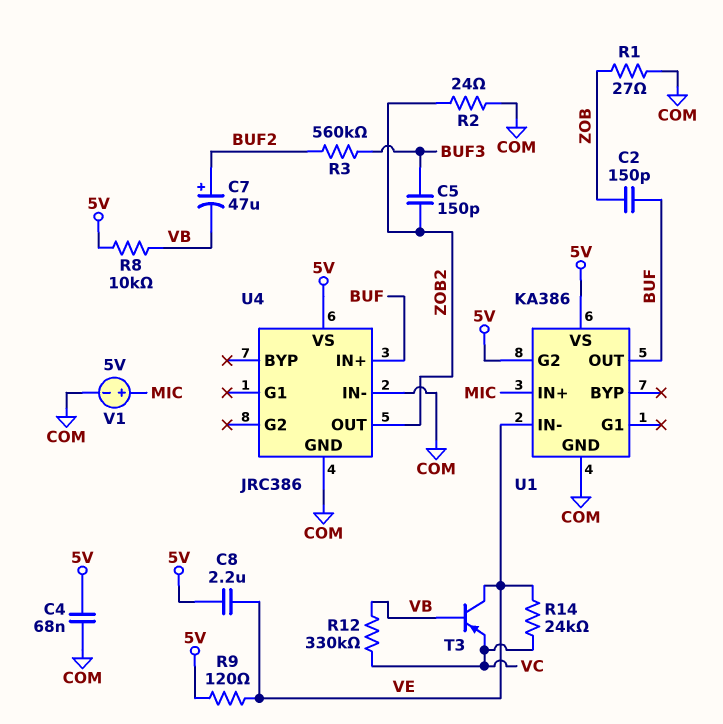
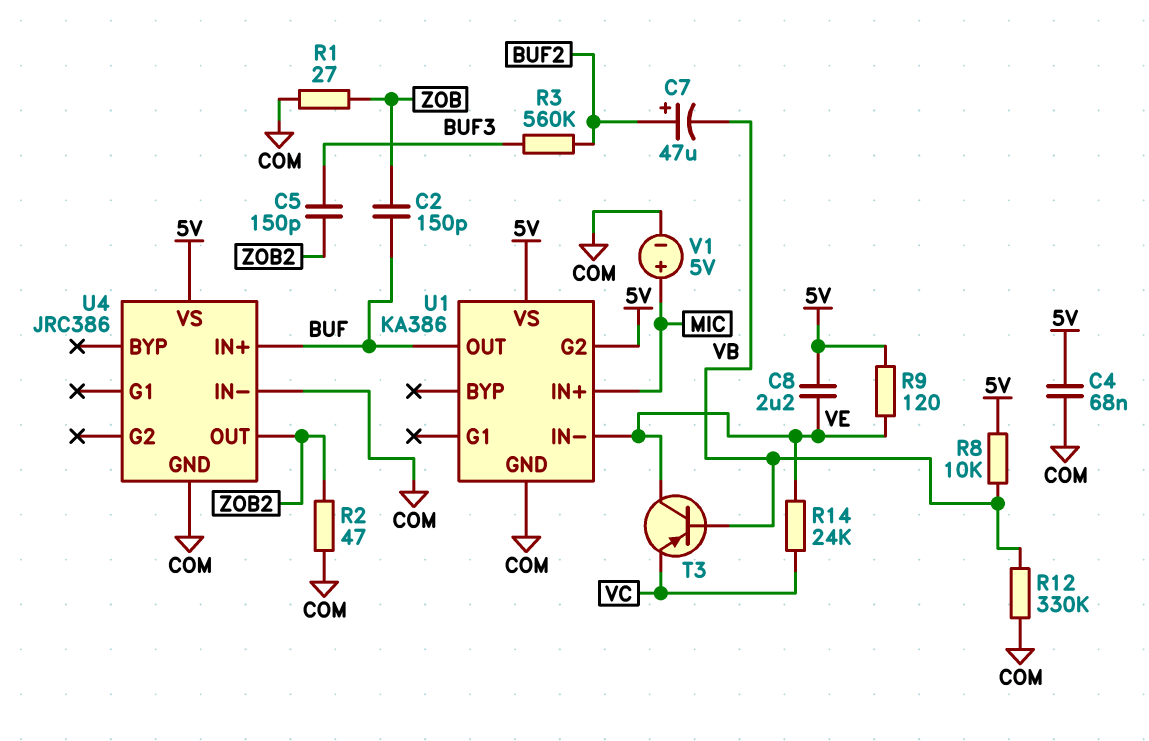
R2: 24 (COM, ZOB2) -> 47 (COM, ZOB2)
R12: 330k (VB, VC) -> 330k (COM, VB)

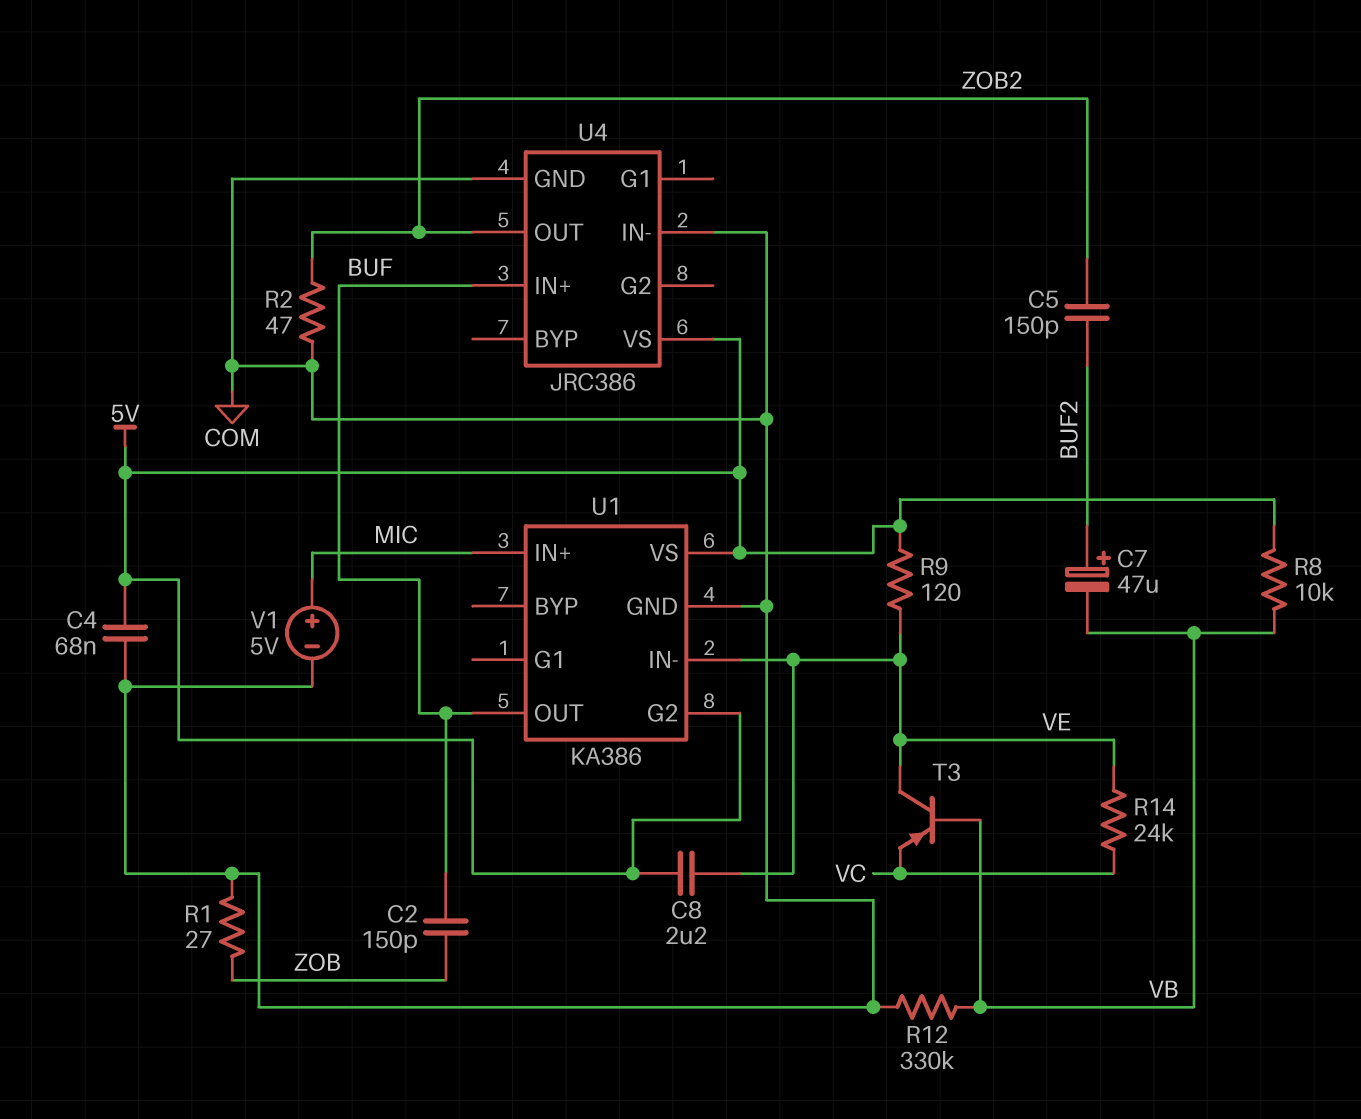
C5: 150pF (BUF3, ZOB2) -> 150pF (BUF2, ZOB2)
R3: 560k (BUF2, BUF3) -> none

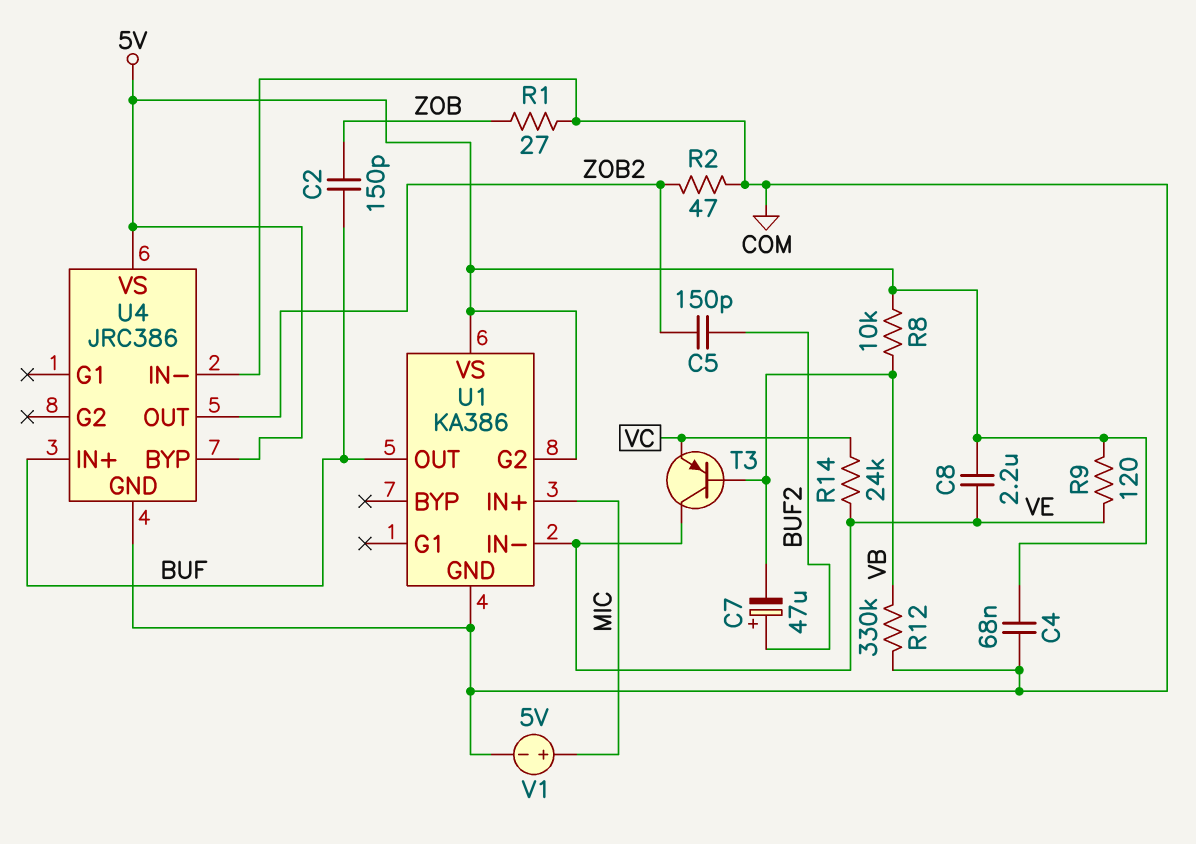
U4 pin BYP: none -> 5V

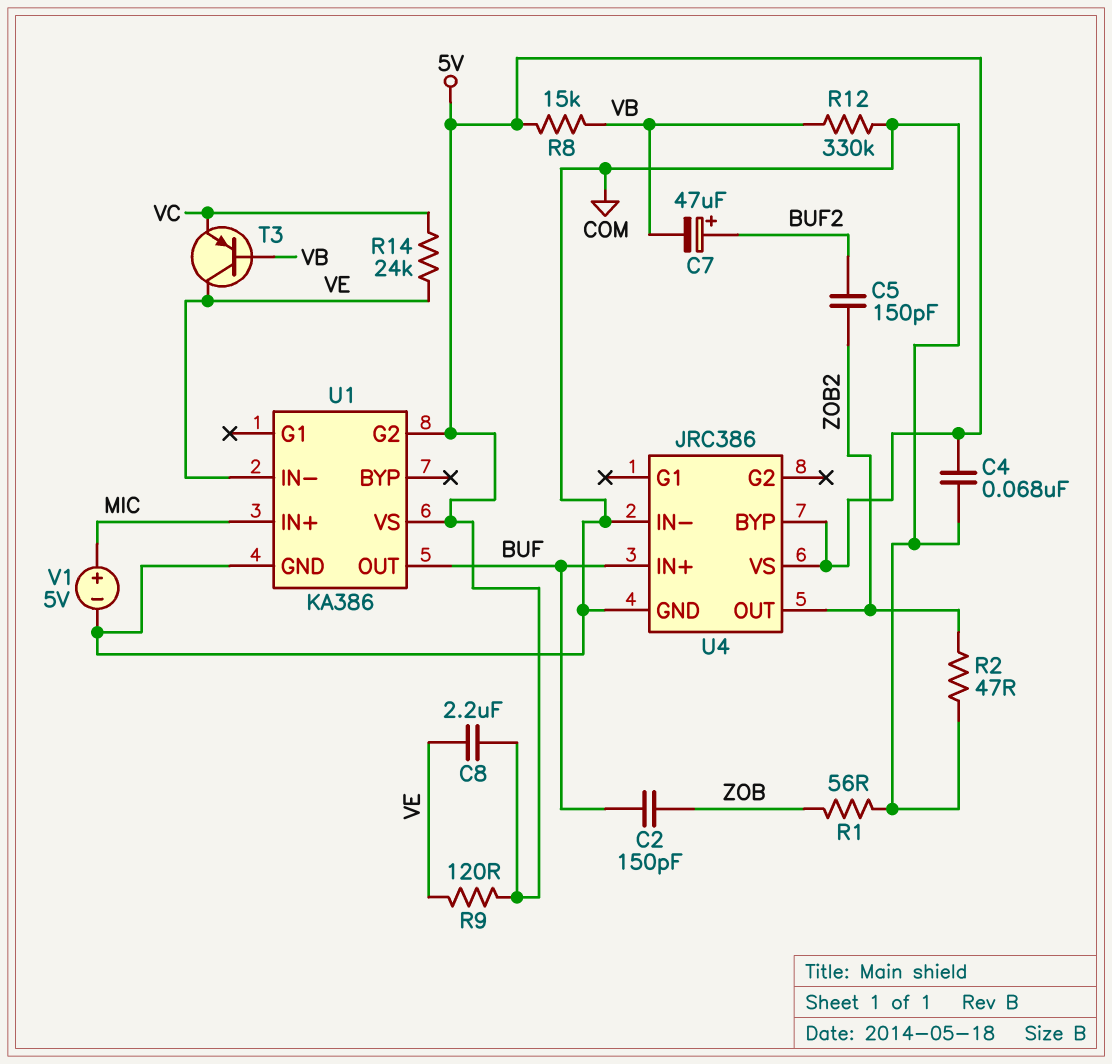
R1: 27 (COM, ZOB) -> 56 (COM, ZOB)
R8: 10k (5V, VB) -> 15k (5V, VB)

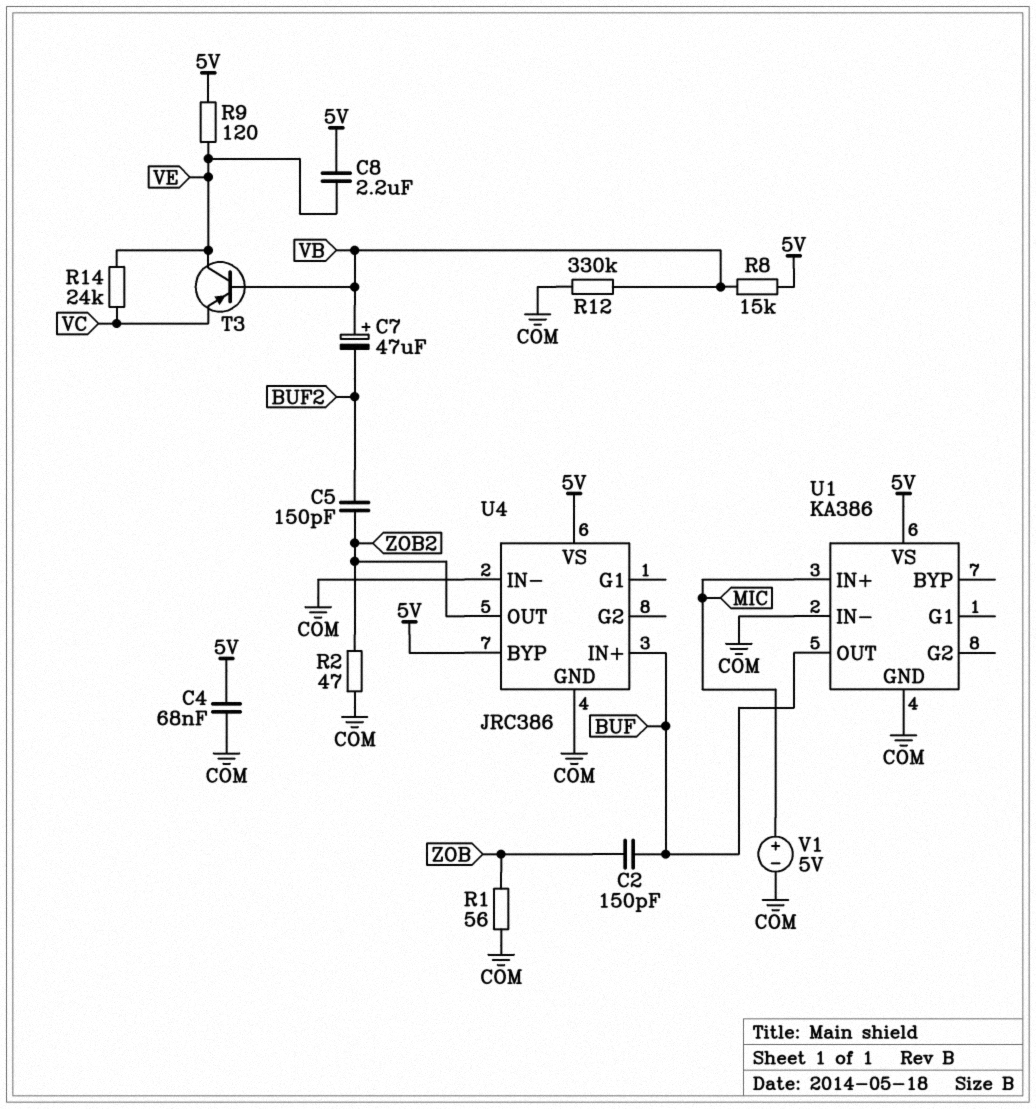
C7: 47uF (plus BUF2, minus VB) -> 47uF (plus VB, minus BUF2)
U1 pin G2: 5V -> none
U1 pin IN-: VE -> COM

